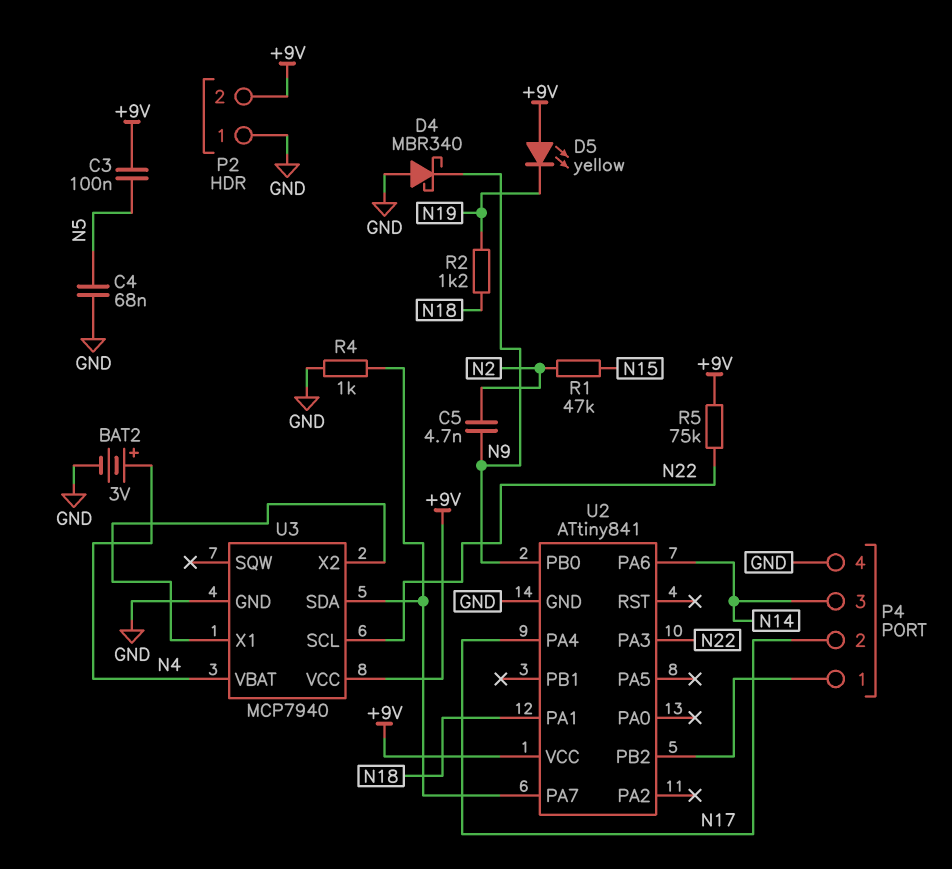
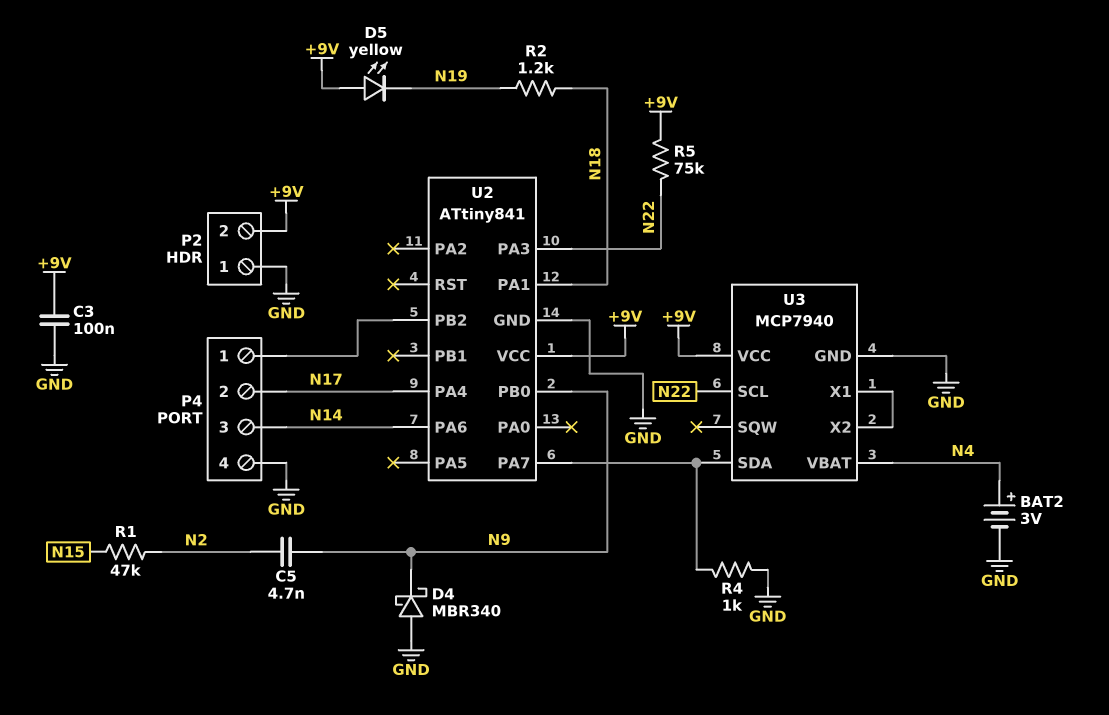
C3: 100nF (+9V, N5) -> 100nF (+9V, GND)
C4: 68nF (GND, N5) -> none

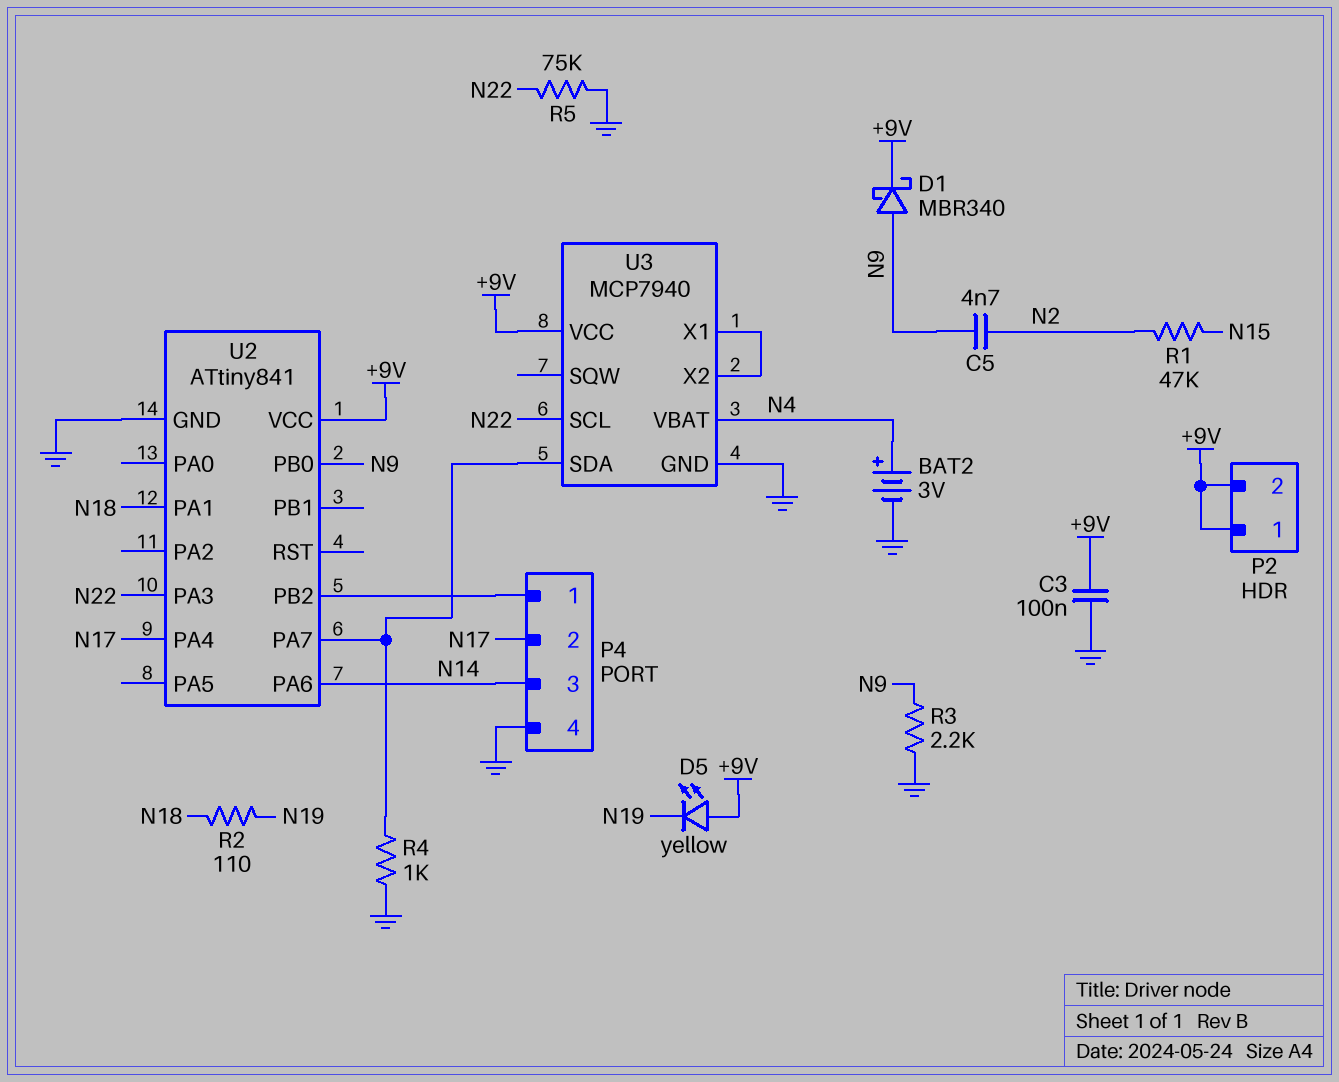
D1: none -> schottky MBR340 (A N9, K +9V)
D4: schottky MBR340 (A GND, K N9) -> none
P2 pin 1: GND -> +9V
R2: 1.2k (N18, N19) -> 110 (N18, N19)
R3: none -> 2.2k (GND, N9)
R5: 75k (+9V, N22) -> 75k (GND, N22)

